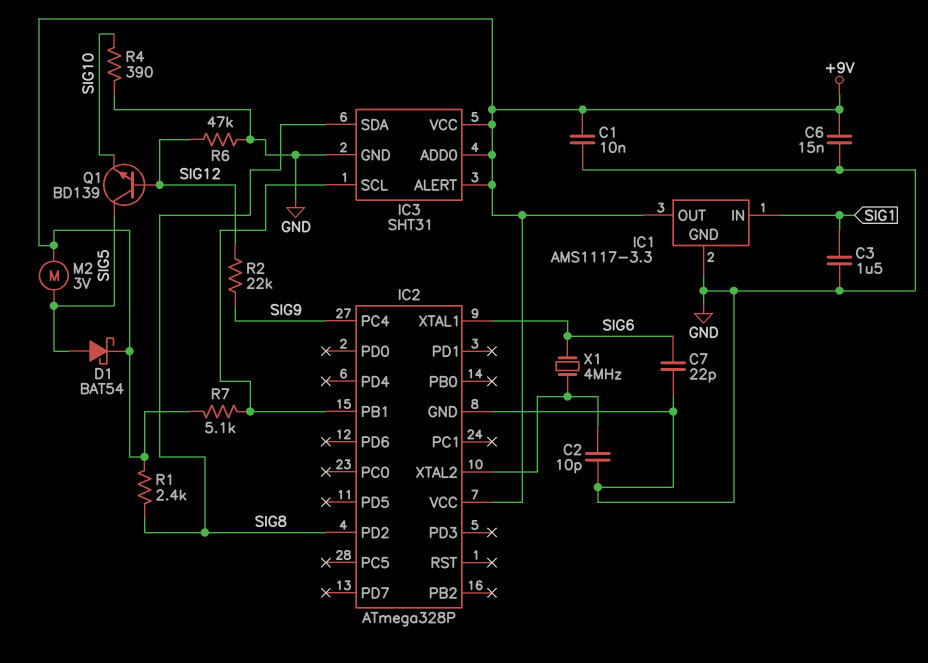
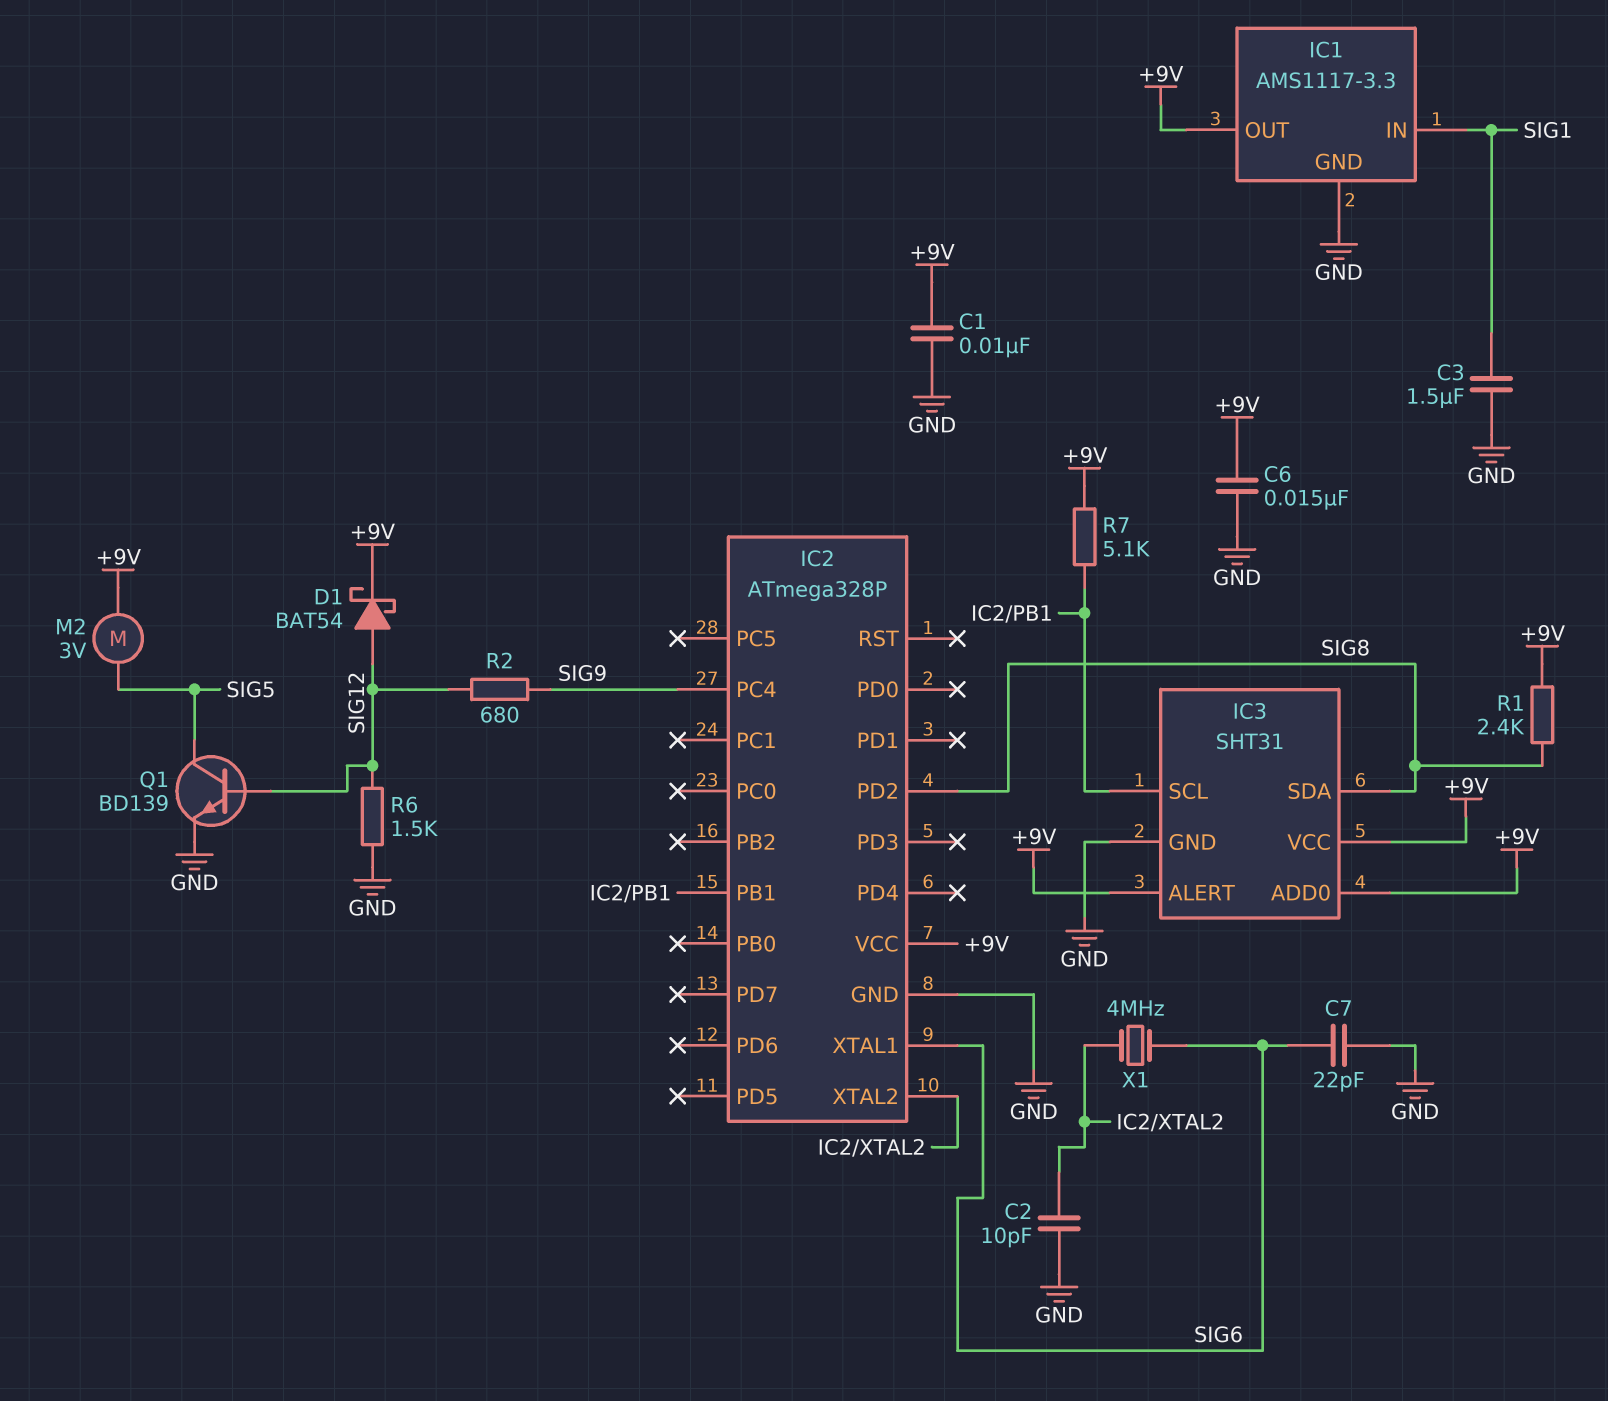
D1: schottky BAT54 (A SIG5, K +9V) -> schottky BAT54 (A SIG12, K +9V)
Q1: NPN BD139 (B SIG12, C SIG5, E SIG10) -> NPN BD139 (B SIG12, C SIG5, E GND)
R2: 22k (SIG9, SIG12) -> 680 (SIG9, SIG12)
R4: 390 (GND, SIG10) -> none
R6: 47k (GND, SIG12) -> 1.5k (GND, SIG12)

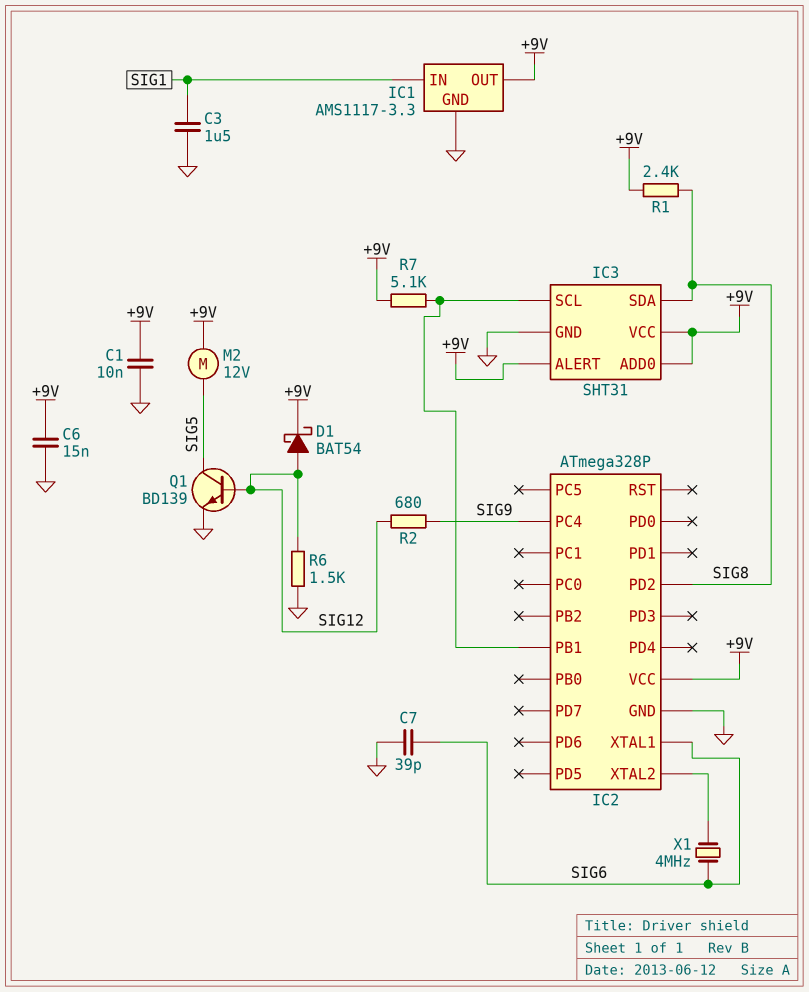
C2: 10pF (GND, IC2/XTAL2) -> none
C7: 22pF (GND, SIG6) -> 39pF (GND, SIG6)
M2: motor 3V (+9V, SIG5) -> motor 12V (+9V, SIG5)

